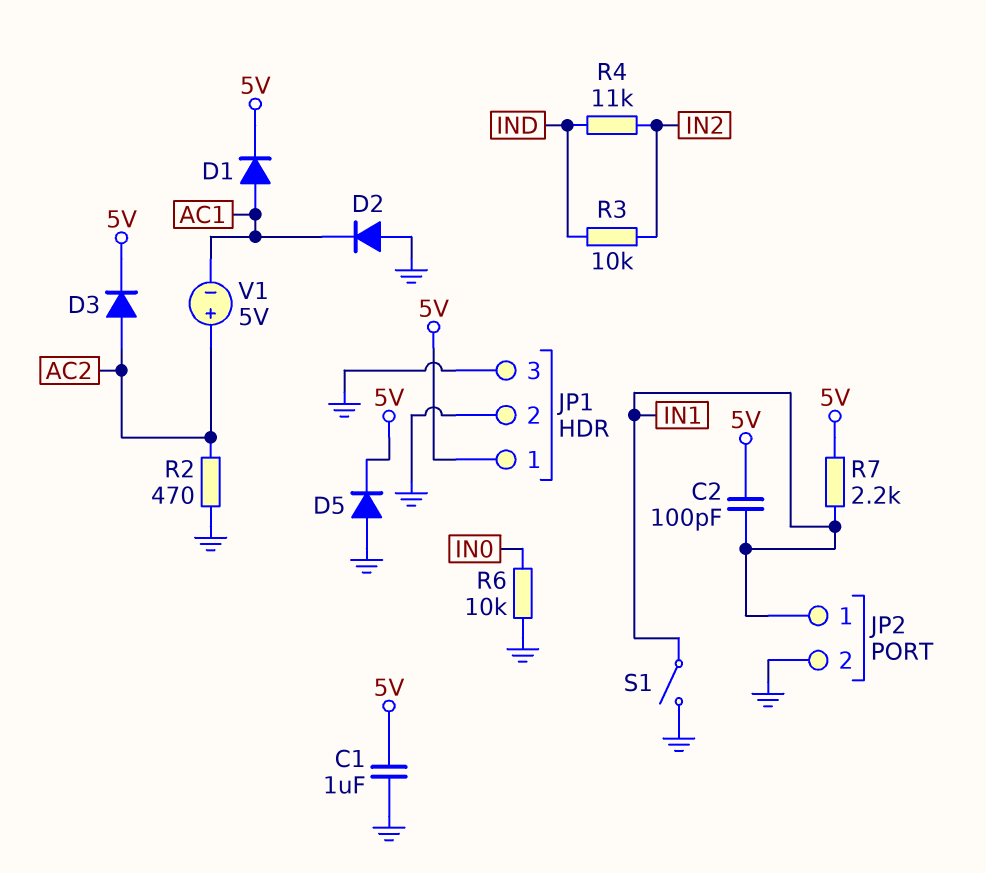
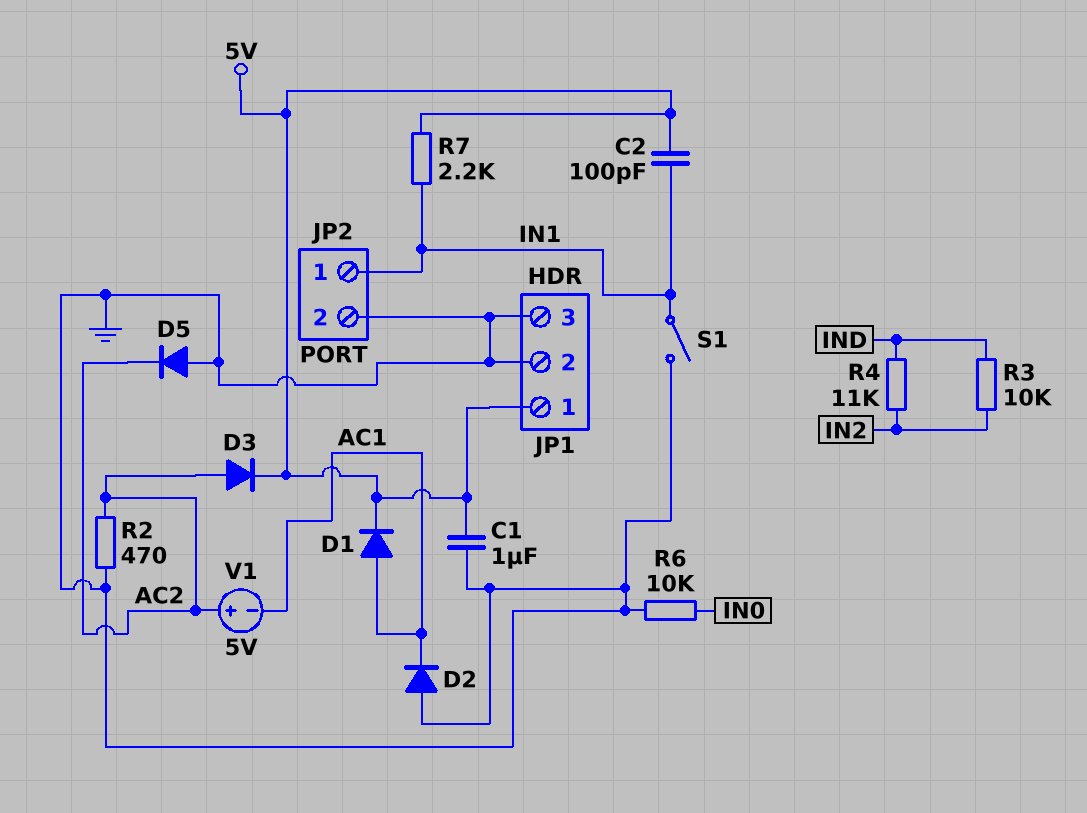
D5: diode (A GND, K 5V) -> diode (A GND, K AC2)

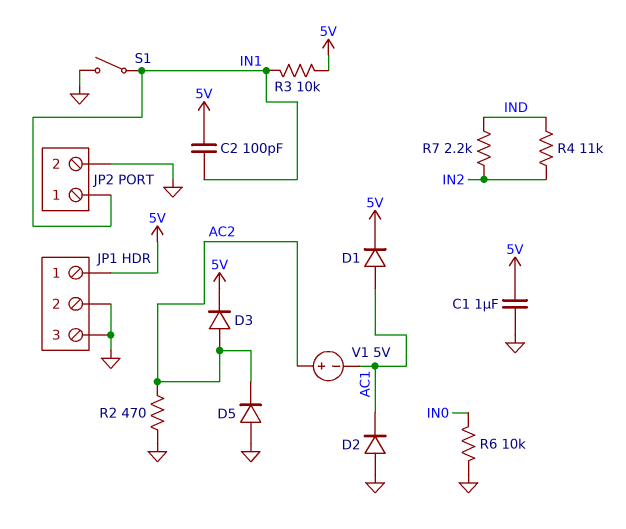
R3: 10k (IN2, IND) -> 10k (5V, IN1)
R7: 2.2k (5V, IN1) -> 2.2k (IN2, IND)

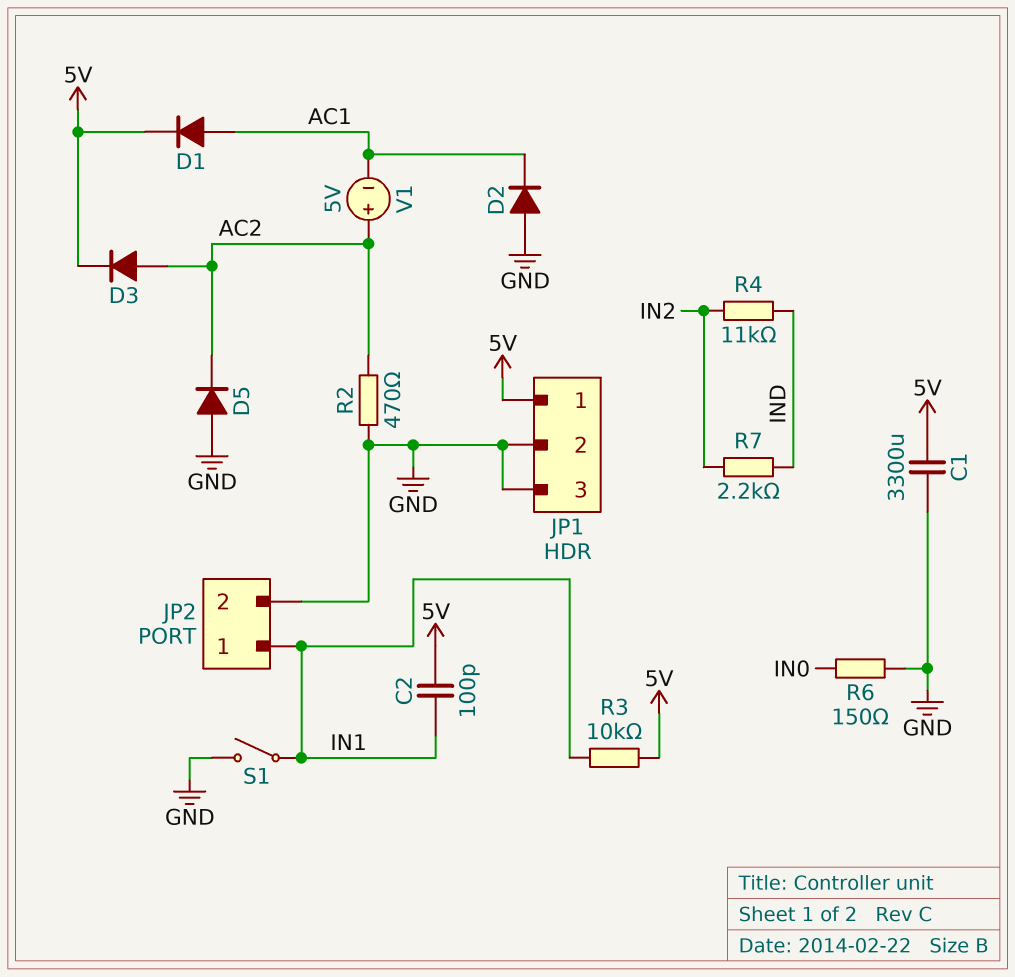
C1: 1uF (5V, GND) -> 3300uF (5V, GND)
R6: 10k (GND, IN0) -> 150 (GND, IN0)

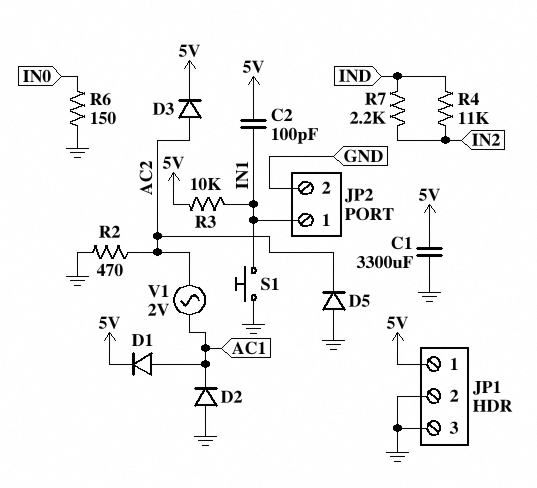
S1: switch (GND, IN1) -> button (GND, IN1)
V1: 5V (plus AC2, minus AC1) -> AC 2V (AC1, AC2)

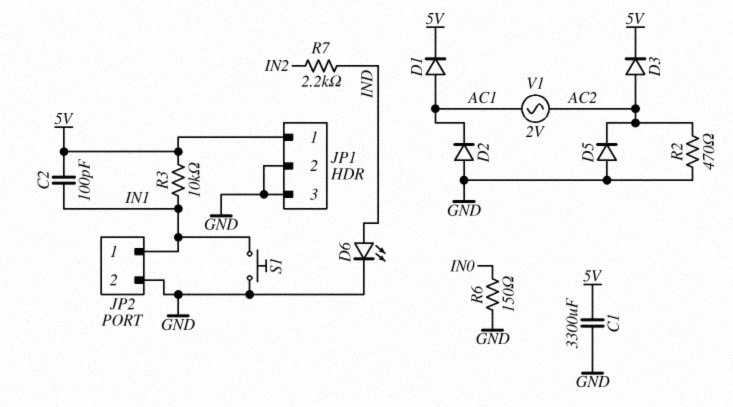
D6: none -> LED (A IND, K GND)
R4: 11k (IN2, IND) -> none

